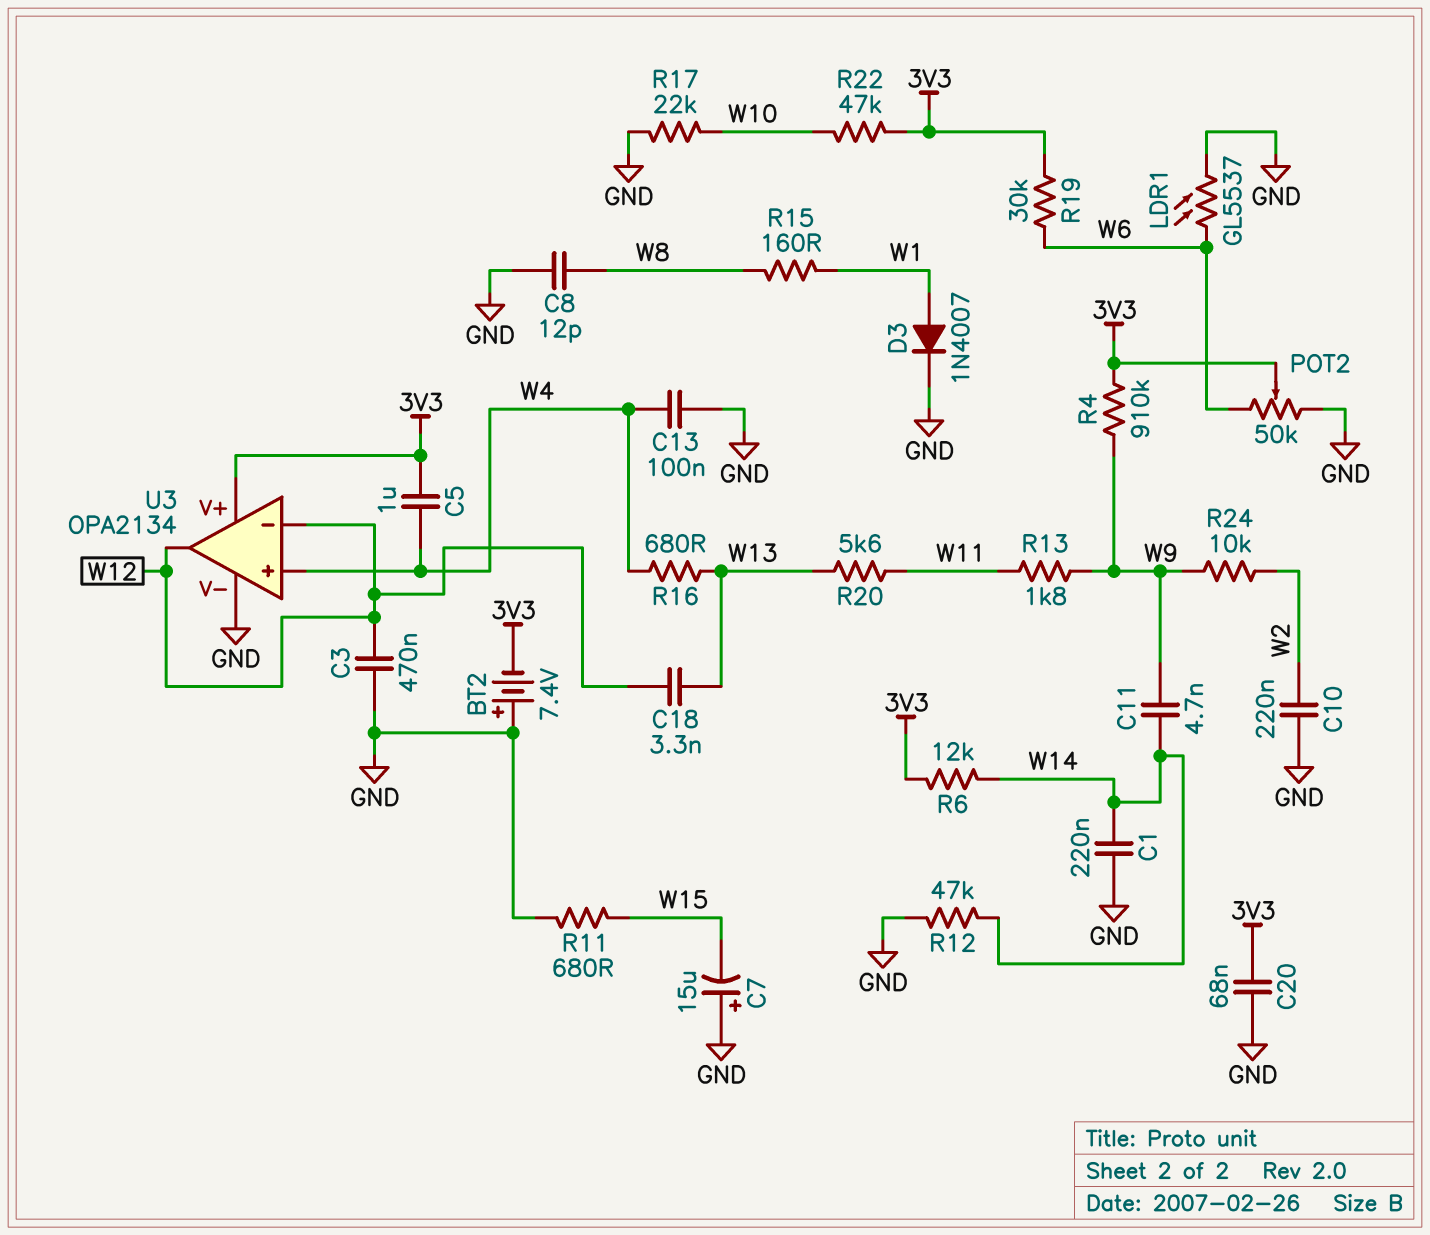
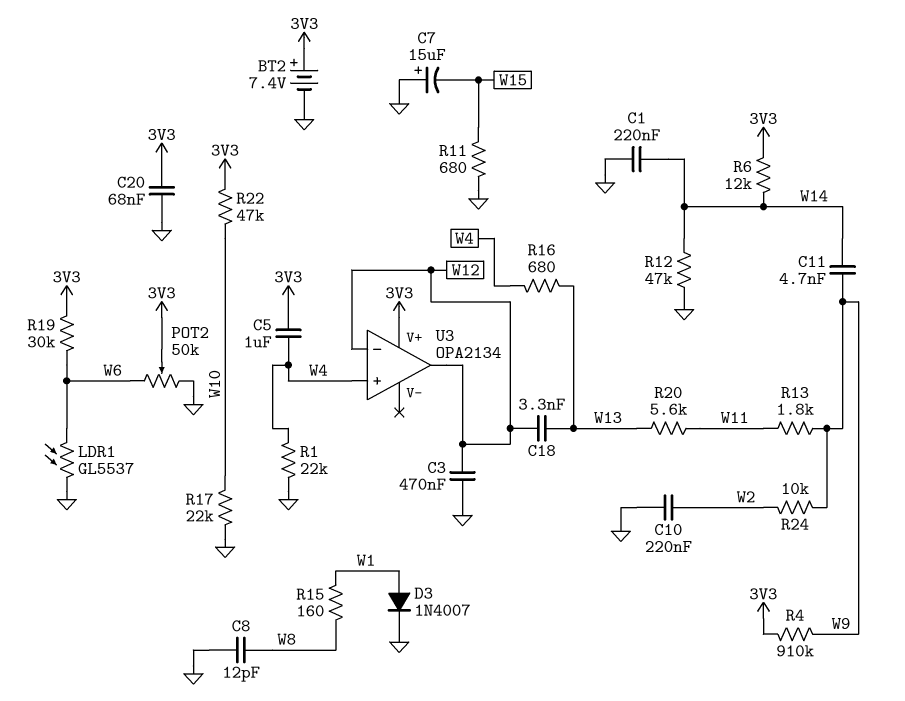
BT2: 7.4V (plus GND, minus 3V3) -> 7.4V (plus 3V3, minus GND)
C13: 100nF (GND, W4) -> none
R1: none -> 22k (GND, W4)
U3 pin V-: GND -> none

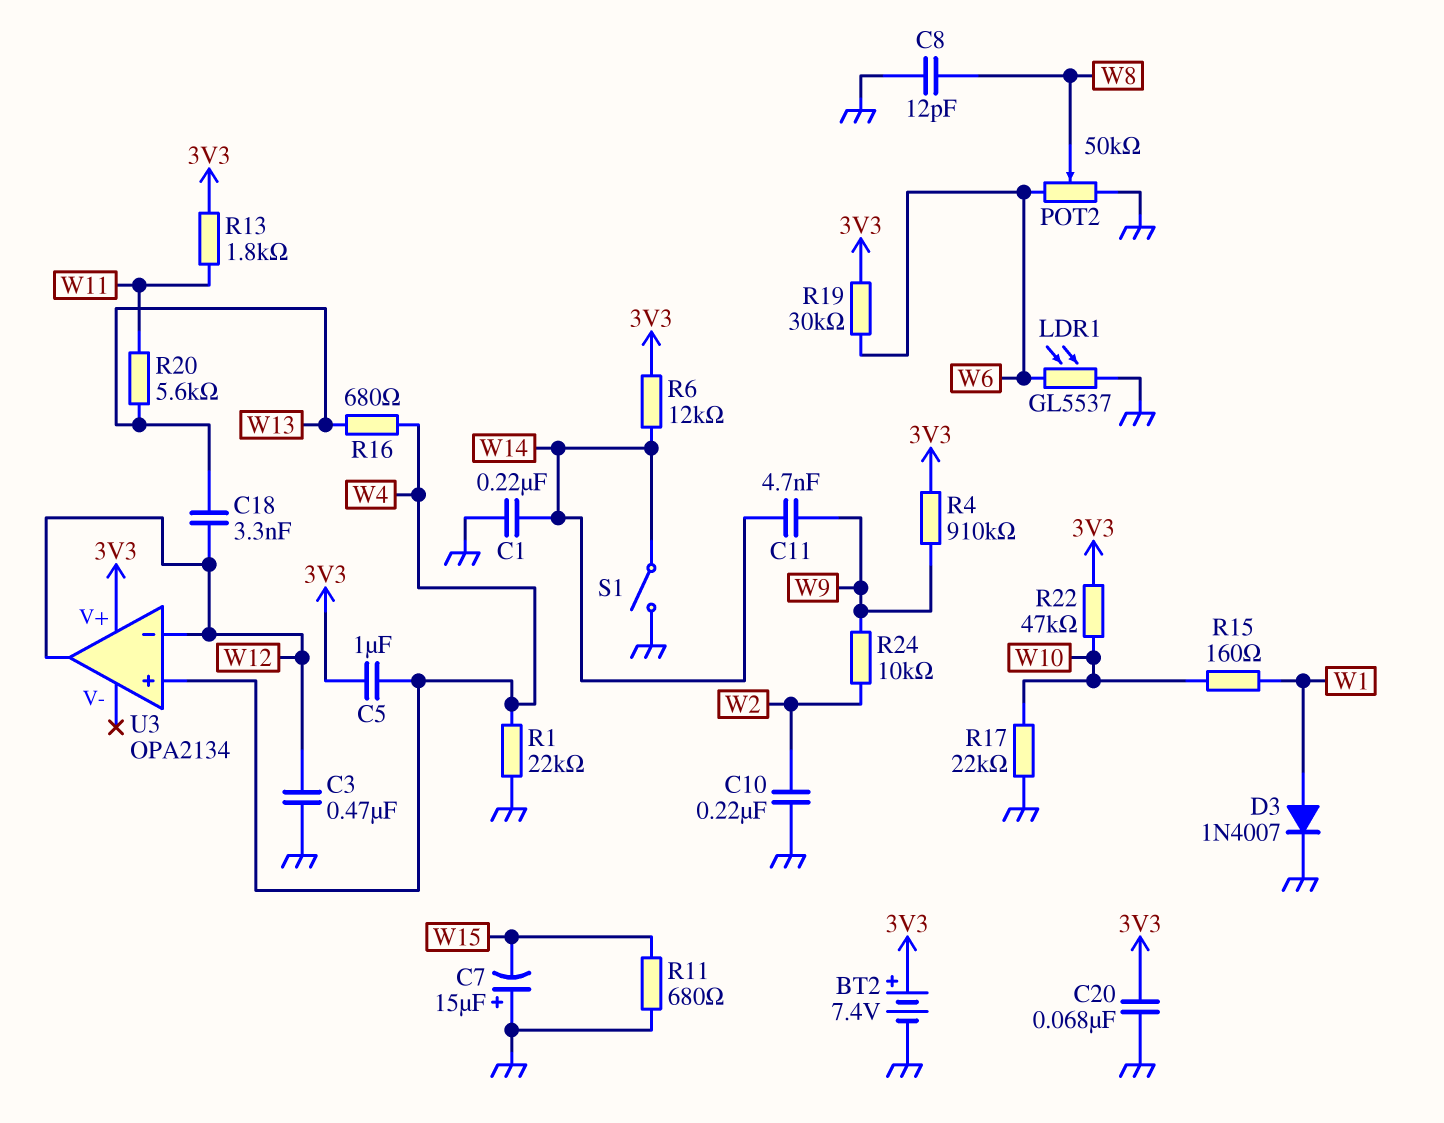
POT2: 50k (GND, W6, wiper 3V3) -> 50k (GND, W6, wiper W8)
R12: 47k (GND, W14) -> none
R13: 1.8k (W9, W11) -> 1.8k (3V3, W11)
R15: 160 (W1, W8) -> 160 (W1, W10)
S1: none -> switch (GND, W14)

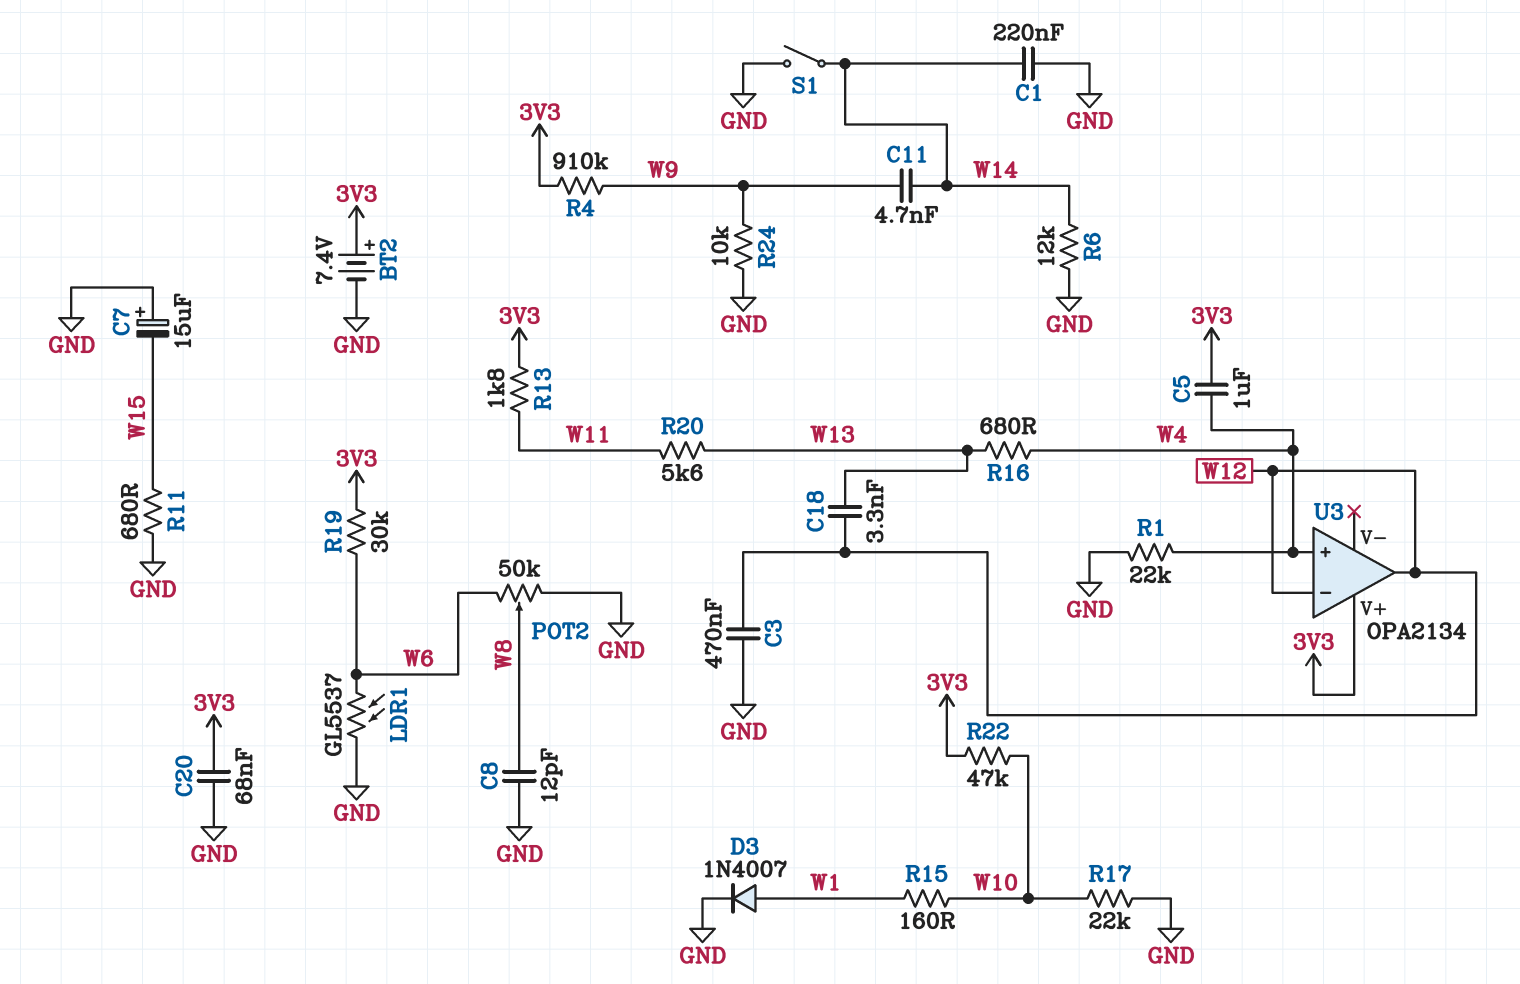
C10: 220nF (GND, W2) -> none
R6: 12k (3V3, W14) -> 12k (GND, W14)
R24: 10k (W2, W9) -> 10k (GND, W9)

